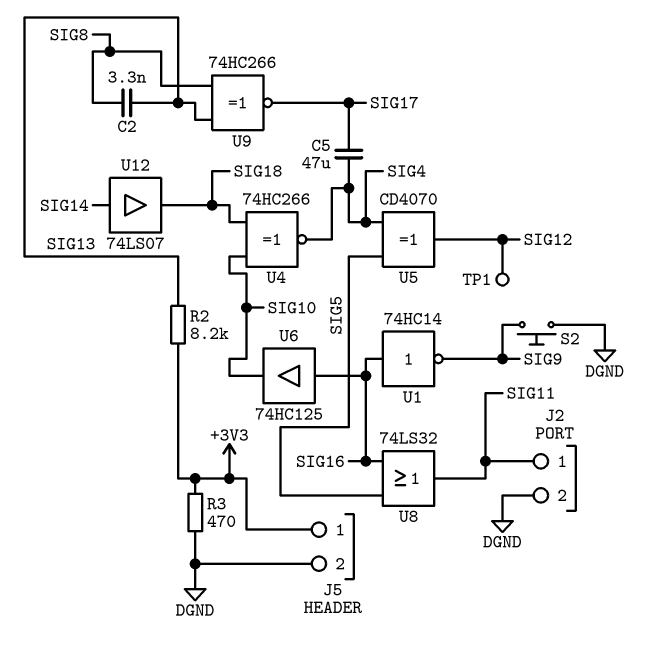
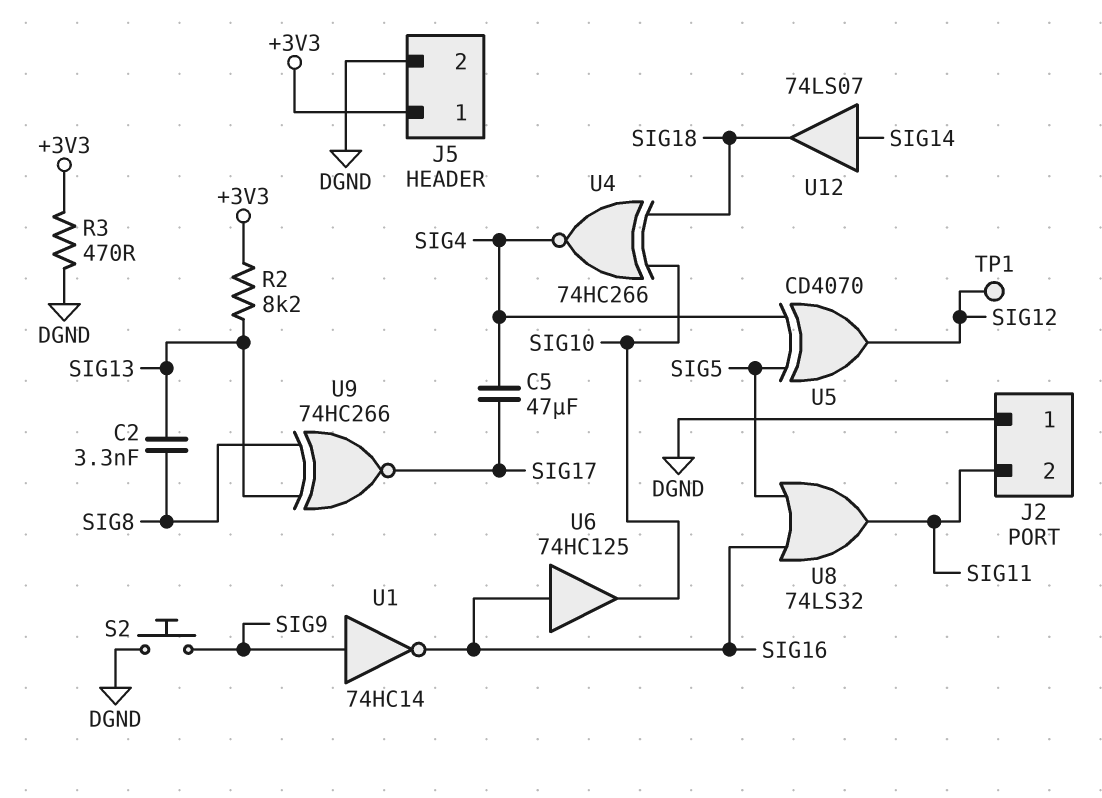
J2 pin 1: SIG11 -> DGND
J2 pin 2: DGND -> SIG11
U1: NOT 74HC14 (in SIG16, out SIG9) -> NOT 74HC14 (in SIG9, out SIG16)

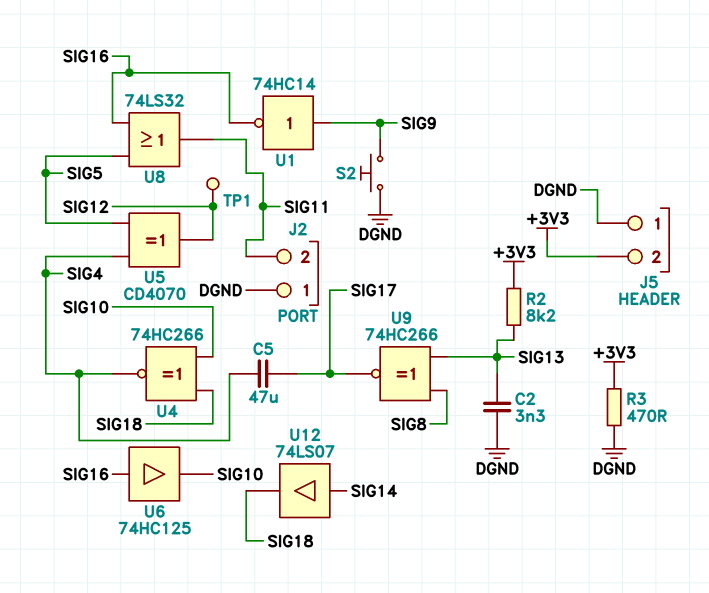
C2: 3.3nF (SIG8, SIG13) -> 3.3nF (DGND, SIG13)
J5 pin 1: +3V3 -> DGND
J5 pin 2: DGND -> +3V3

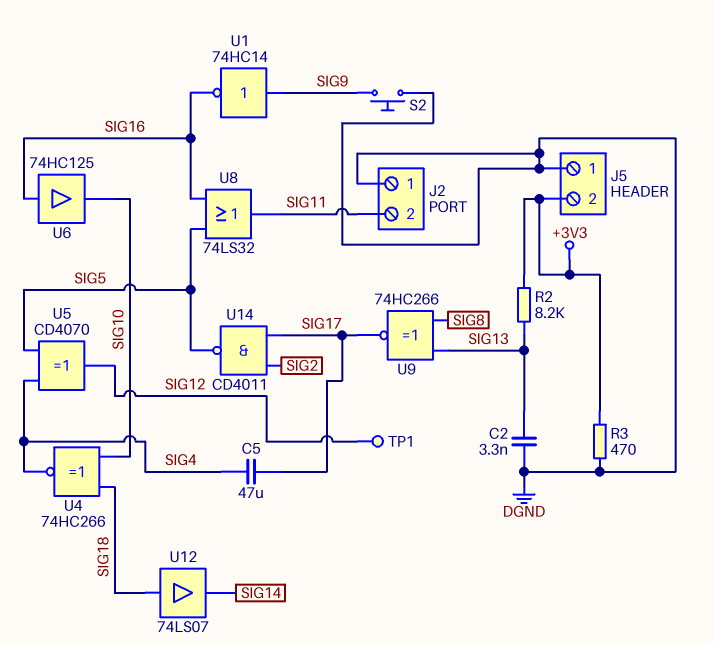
U12: buffer 74LS07 (in SIG14, out SIG18) -> buffer 74LS07 (in SIG18, out SIG14)
U14: none -> NAND CD4011 (in SIG2, in SIG17, out SIG5)

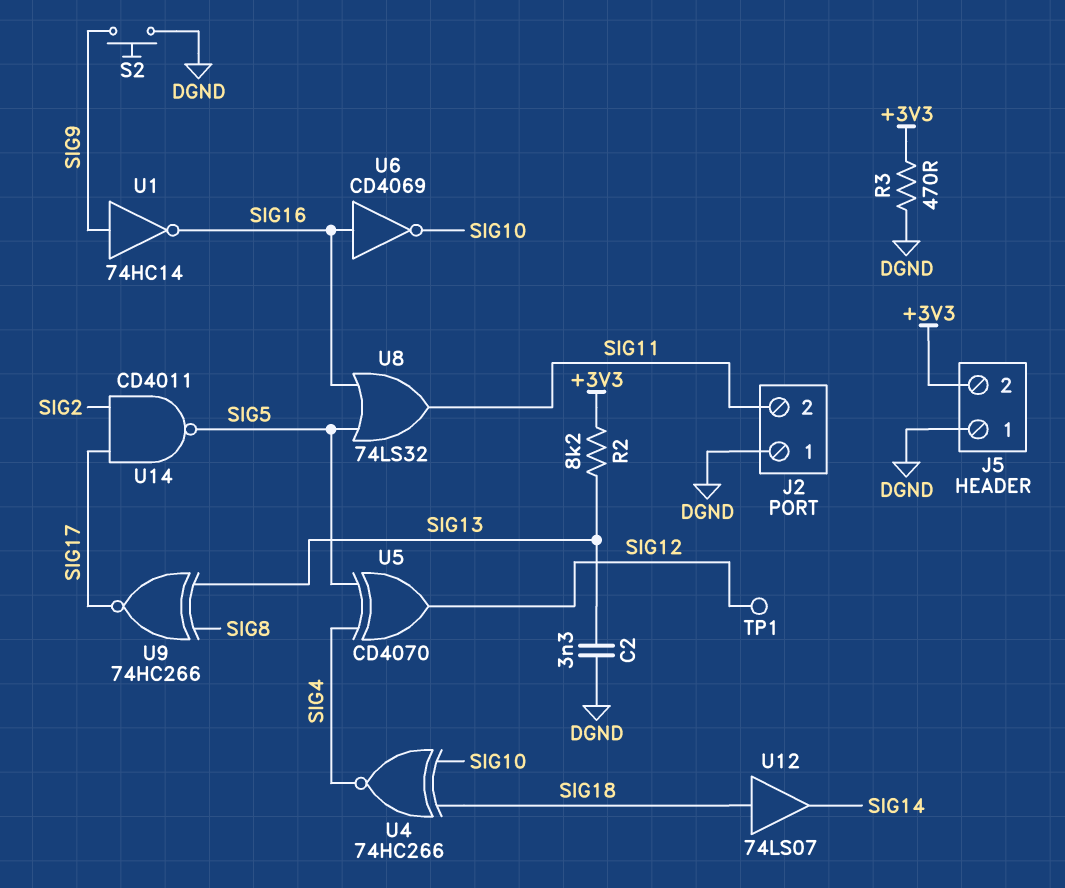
C5: 47uF (SIG4, SIG17) -> none
U6: buffer 74HC125 (in SIG16, out SIG10) -> NOT CD4069 (in SIG16, out SIG10)

